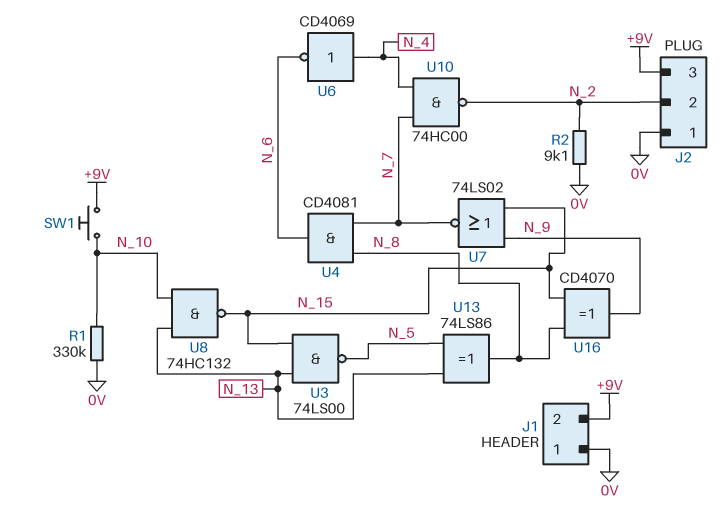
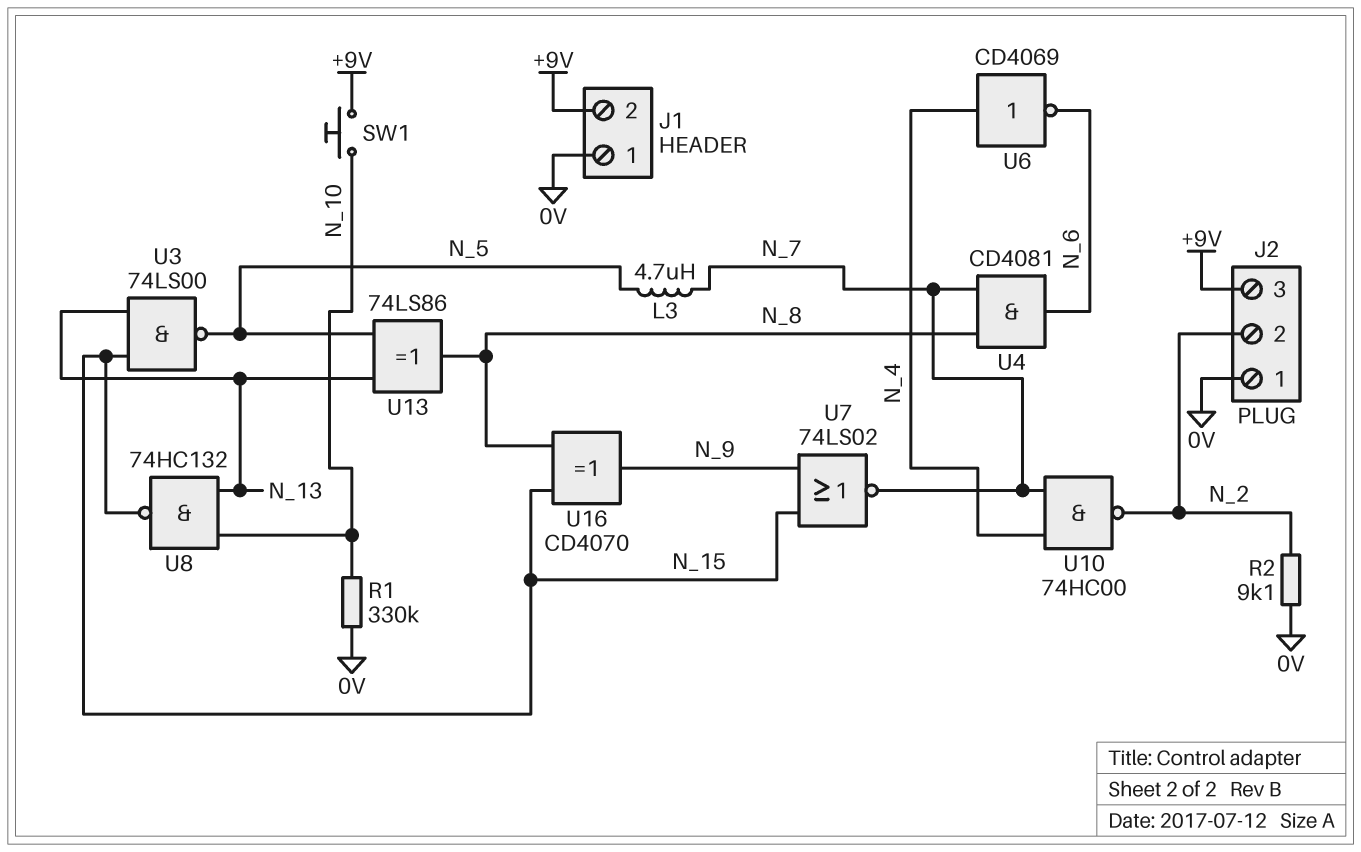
L3: none -> 4.7uH (N_5, N_7)

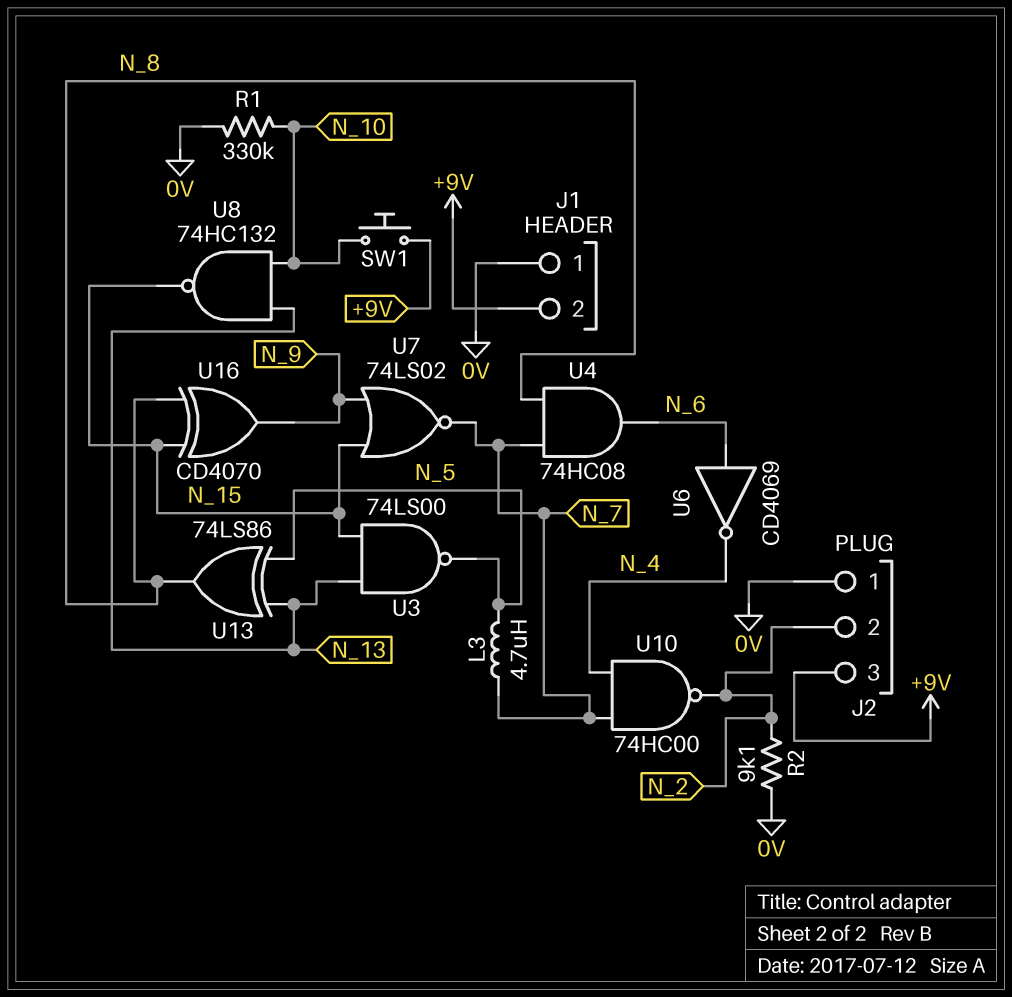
U4: AND CD4081 (in N_7, in N_8, out N_6) -> AND 74HC08 (in N_7, in N_8, out N_6)
U6: NOT CD4069 (in N_4, out N_6) -> NOT CD4069 (in N_6, out N_4)

